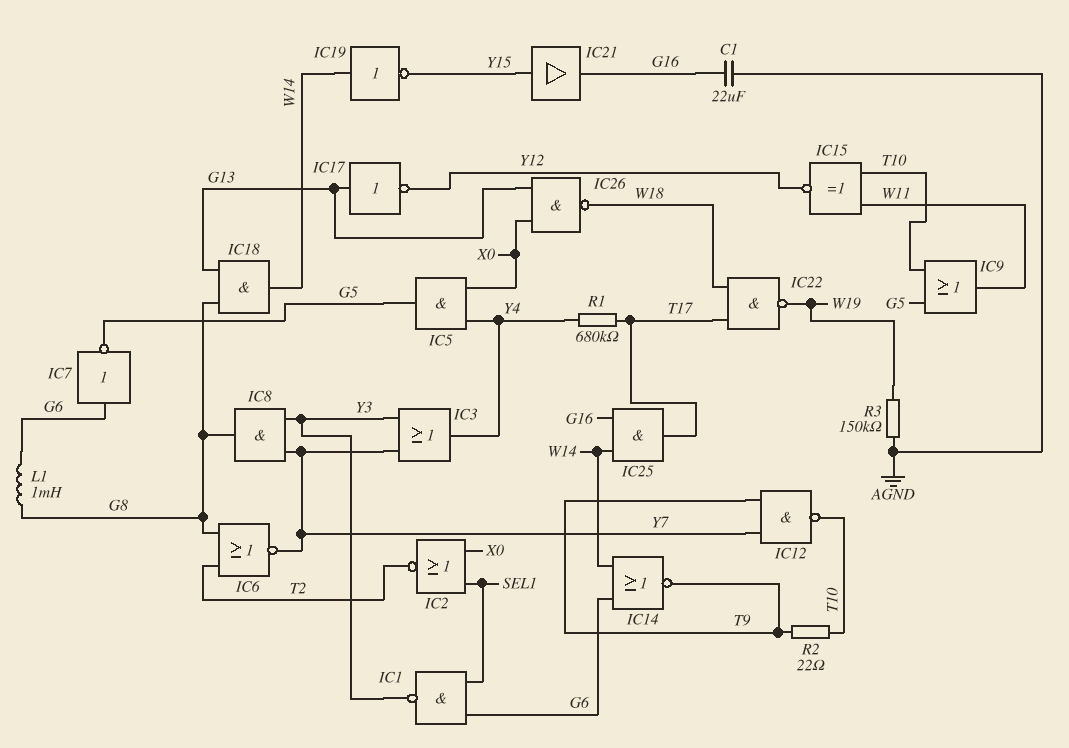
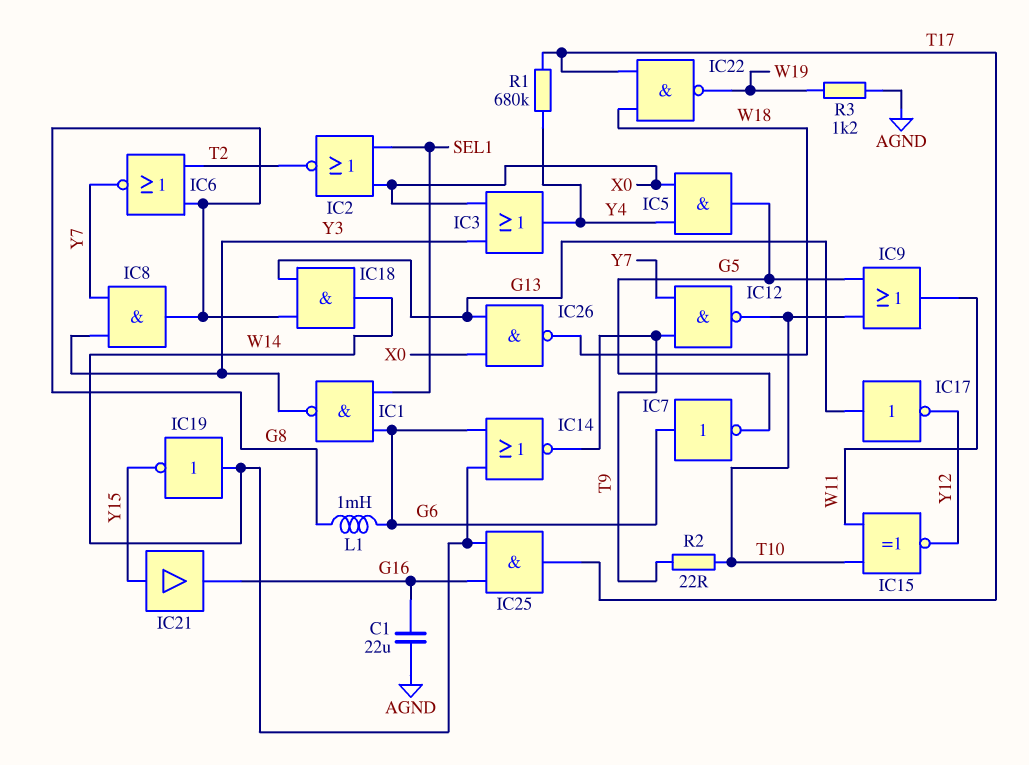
IC3: OR (in Y3, in Y7, out Y4) -> OR (in X0, in Y3, out Y4)
R3: 150k (AGND, W19) -> 1.2k (AGND, W19)

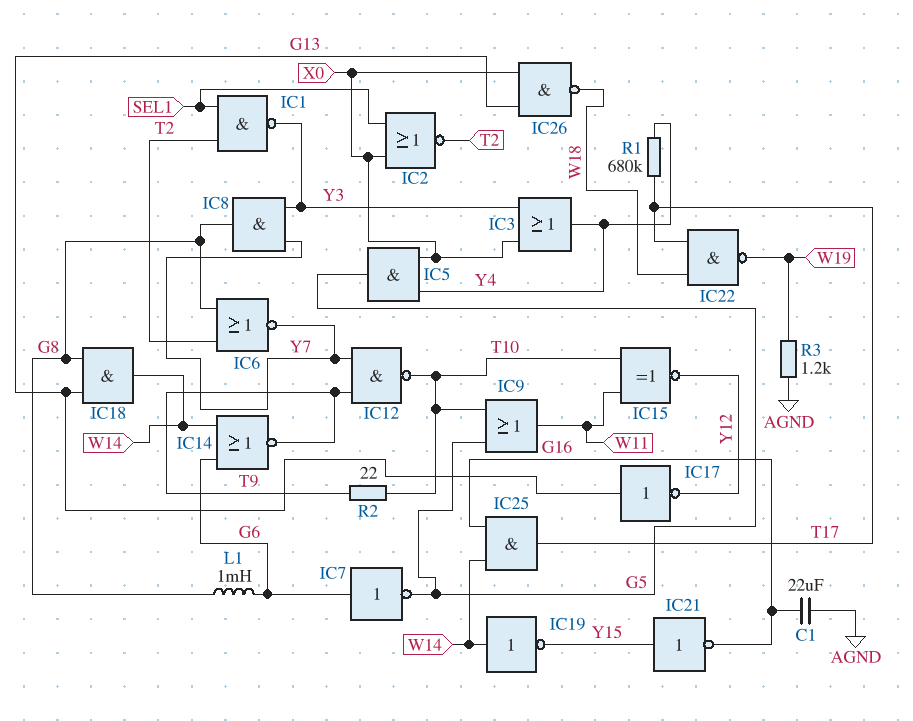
IC1: NAND (in G6, in SEL1, out Y3) -> NAND (in SEL1, in T2, out Y3)
IC21: buffer (in Y15, out G16) -> NOT (in Y15, out G16)

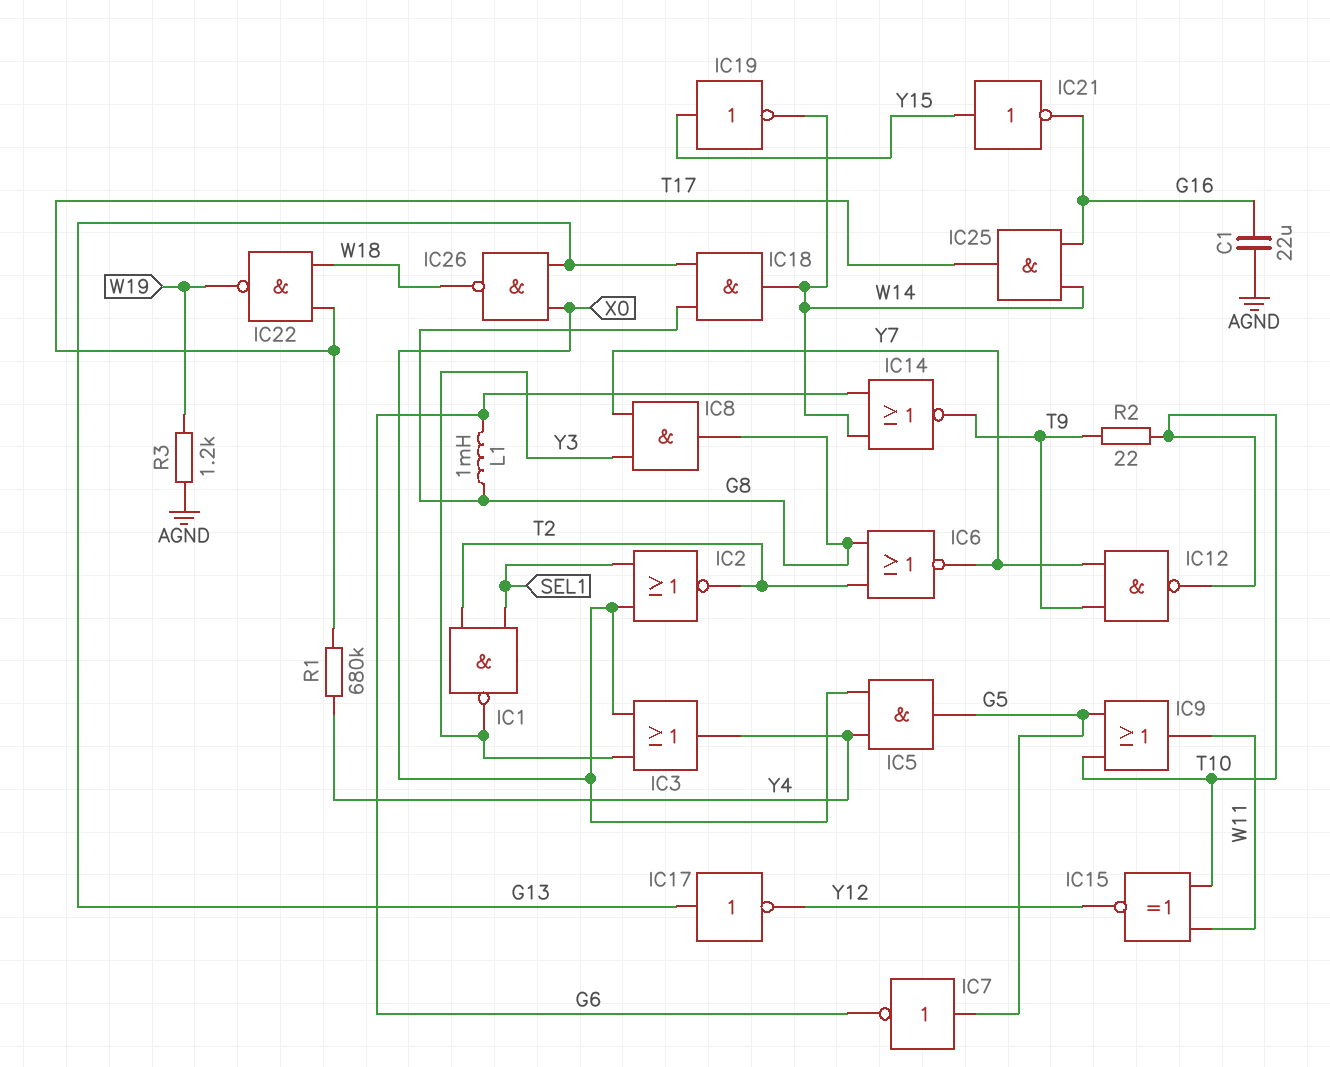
IC7: NOT (in G6, out G5) -> NOT (in G5, out G6)
IC19: NOT (in W14, out Y15) -> NOT (in Y15, out W14)

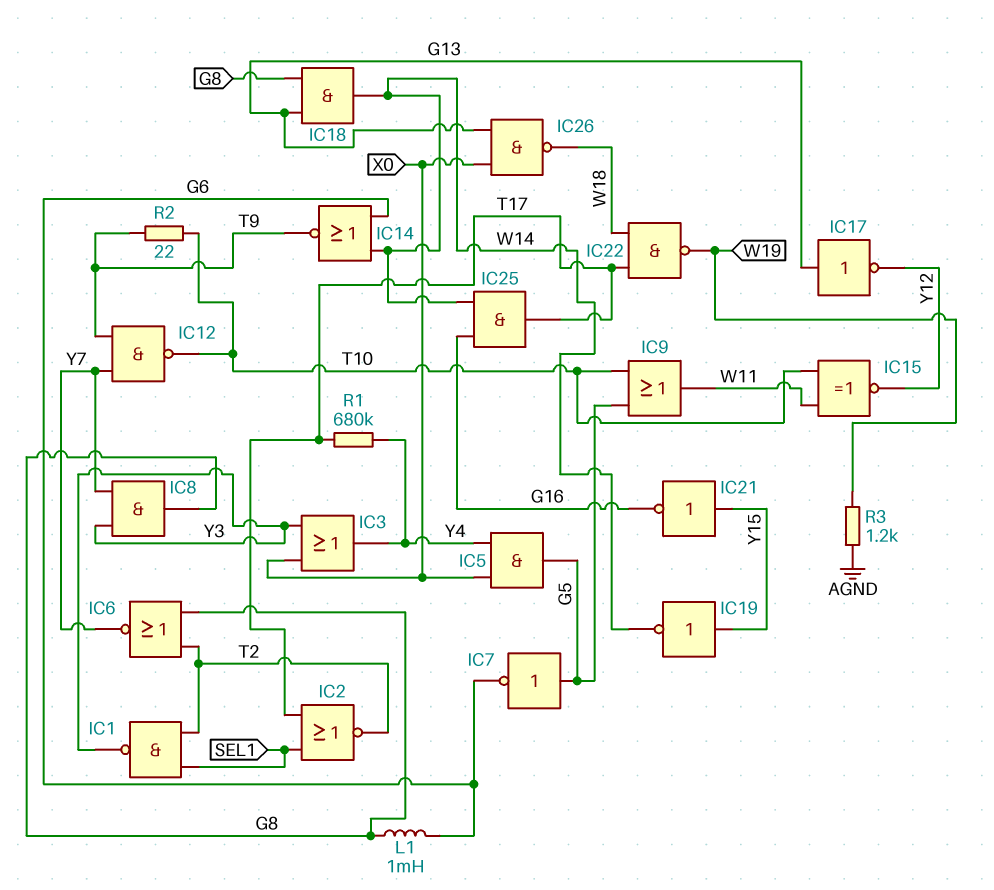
C1: 22uF (AGND, G16) -> none
IC2: NOR (in SEL1, in X0, out T2) -> NOR (in SEL1, in T17, out T2)

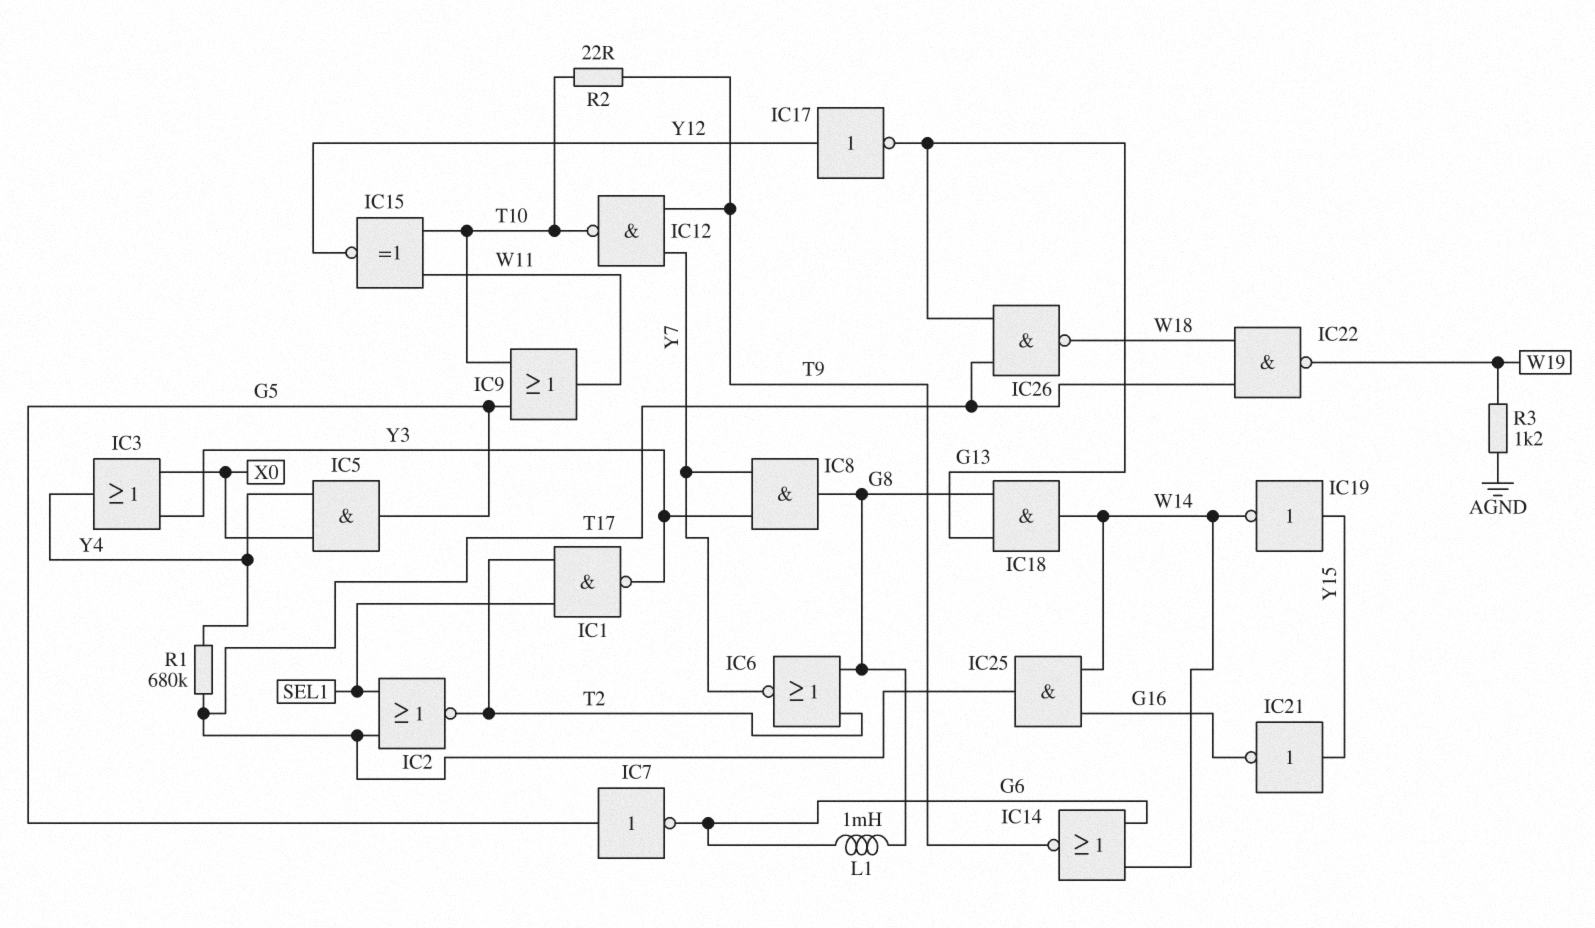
IC17: NOT (in G13, out Y12) -> NOT (in Y12, out G13)
IC26: NAND (in G13, in X0, out W18) -> NAND (in G13, in T17, out W18)

